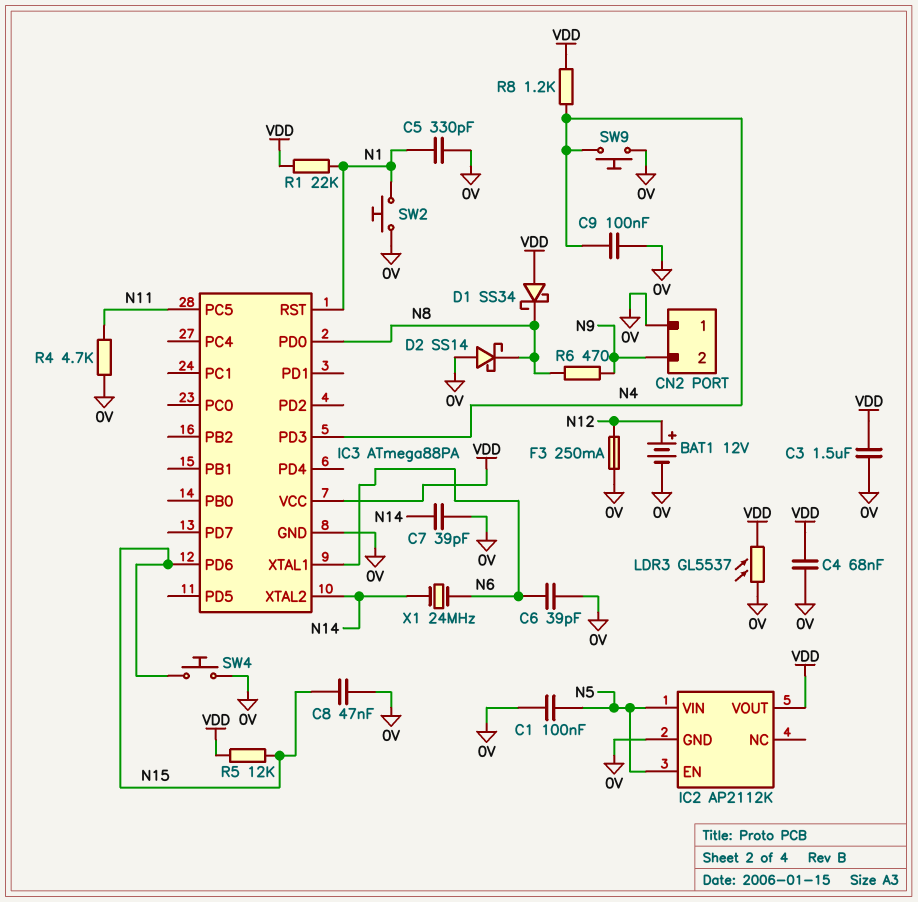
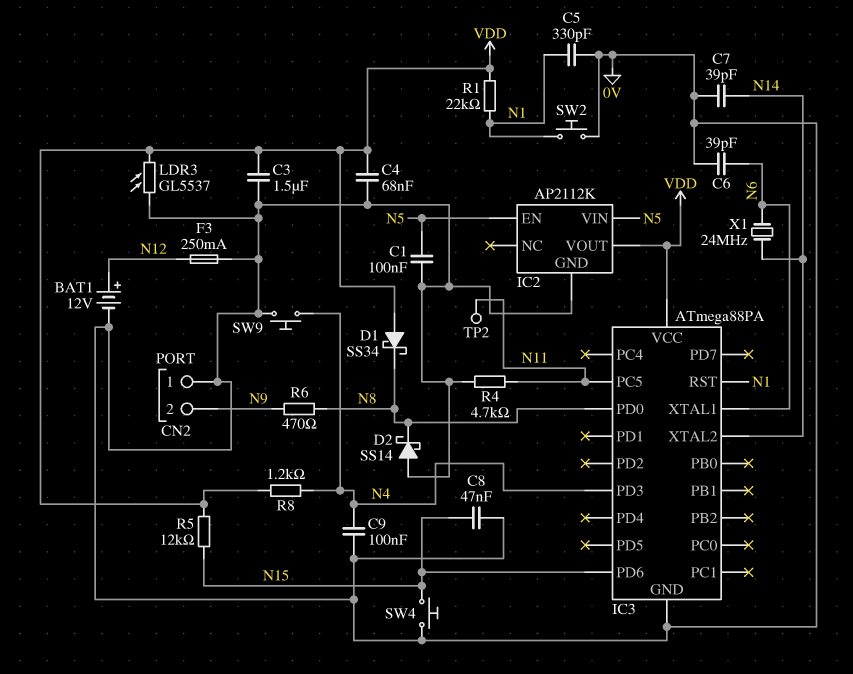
TP2: none -> test point (N11)

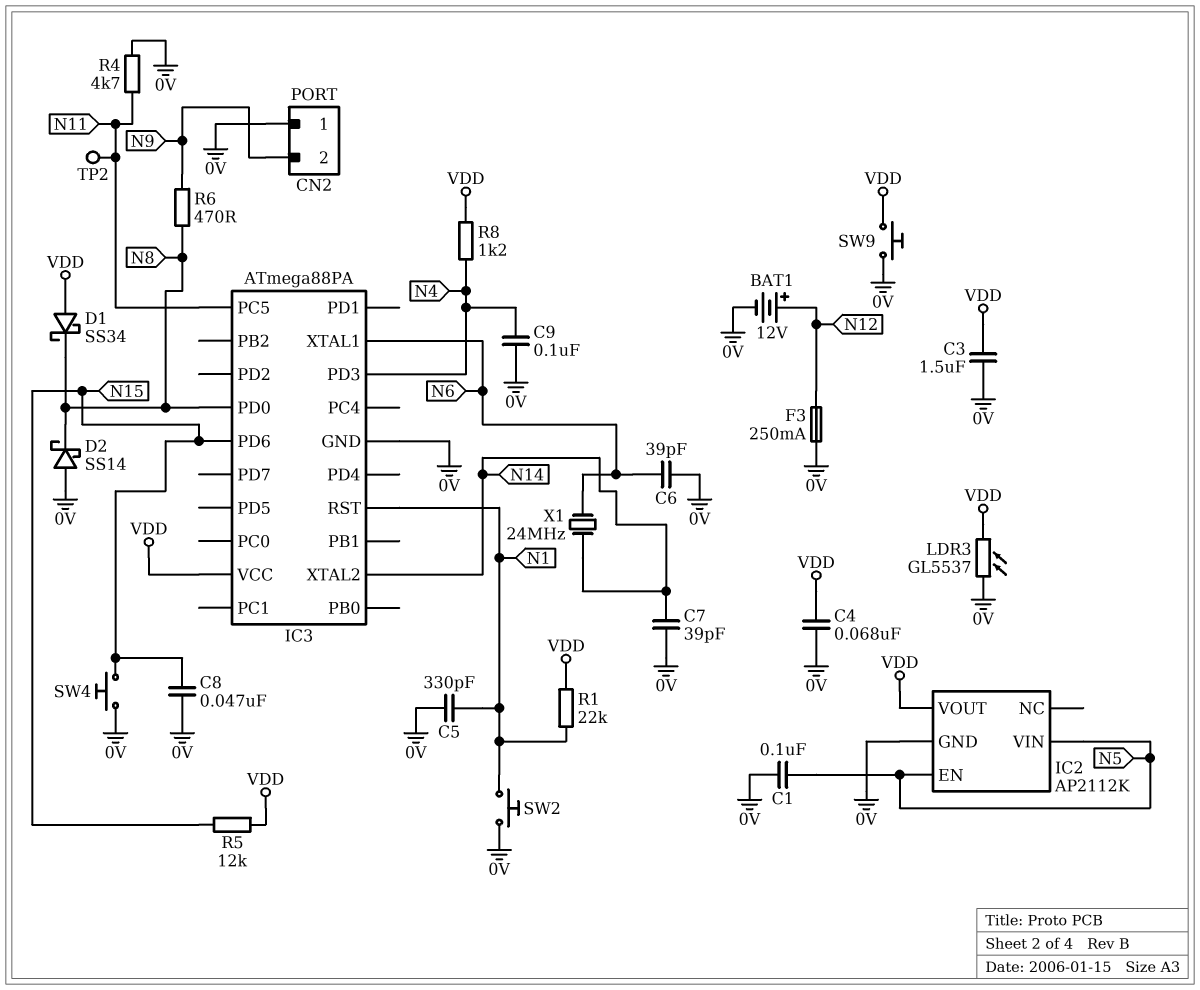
SW9: button (0V, N4) -> button (0V, VDD)

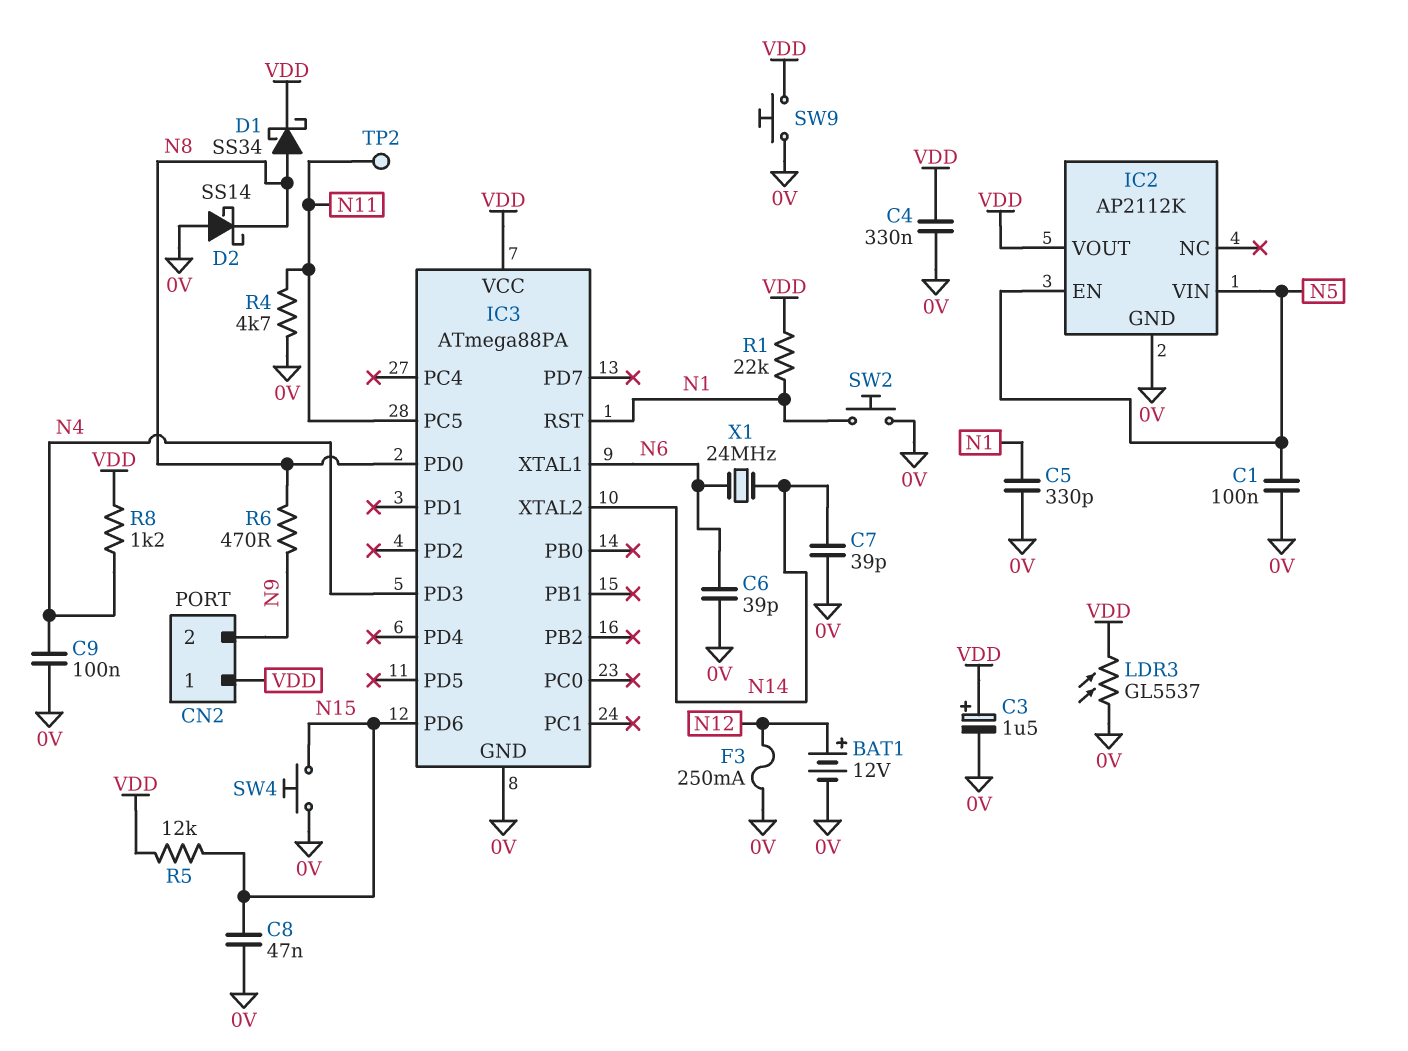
C3: 1.5uF (0V, VDD) -> 1.5uF (plus VDD, minus 0V)
C4: 68nF (0V, VDD) -> 330nF (0V, VDD)
CN2 pin 1: 0V -> VDD
D1: schottky SS34 (A VDD, K N8) -> schottky SS34 (A N8, K VDD)

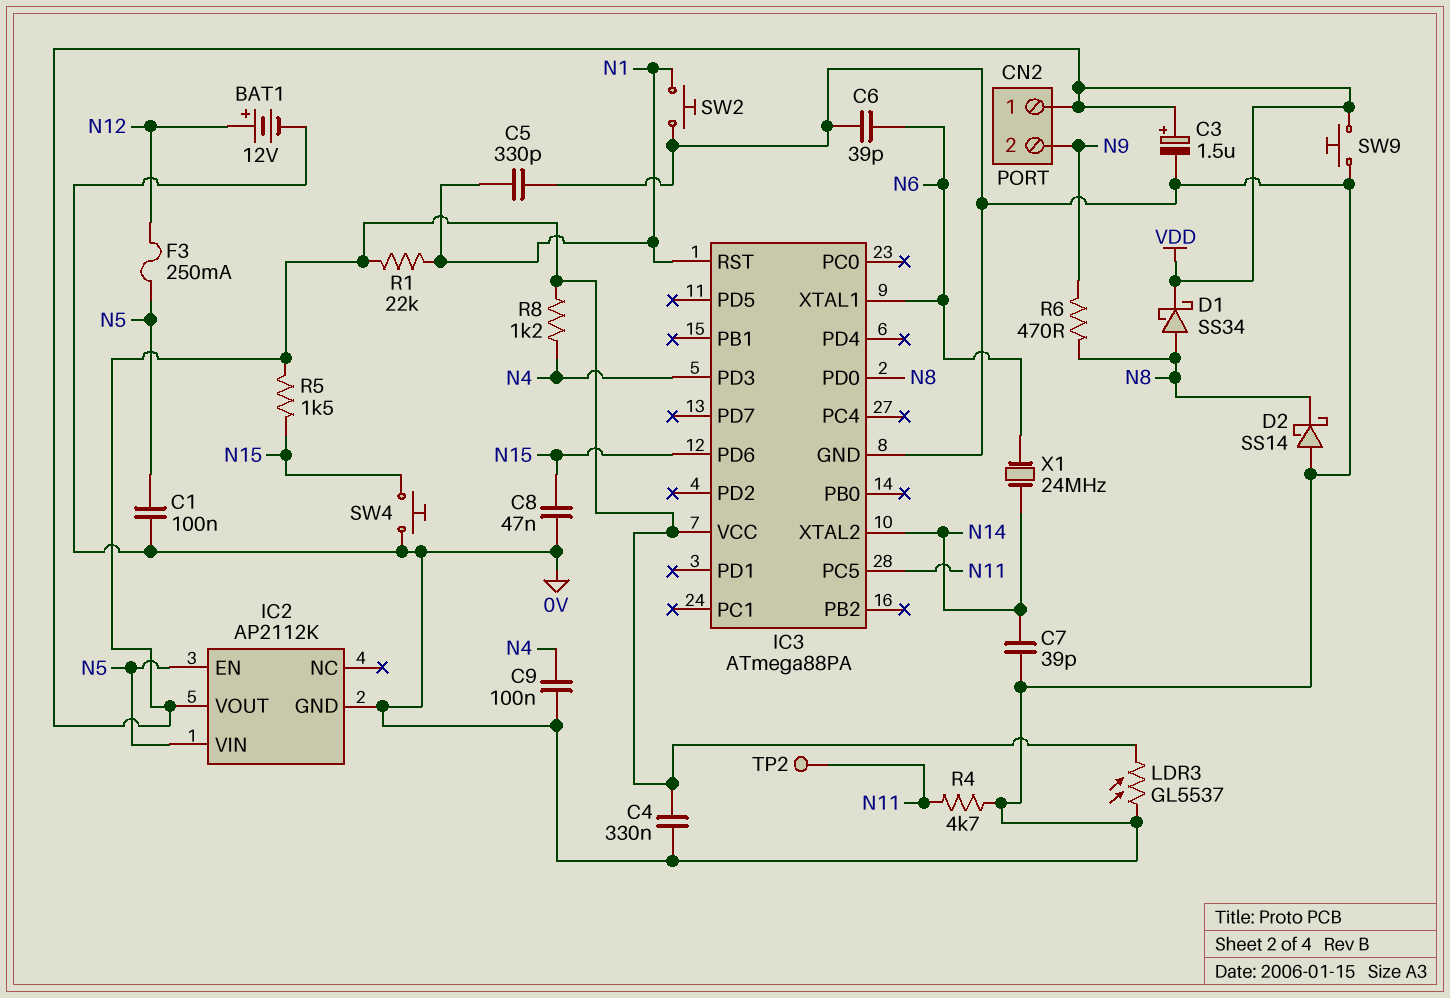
F3: 250mA (0V, N12) -> 250mA (N5, N12)
R5: 12k (N15, VDD) -> 1.5k (N15, VDD)

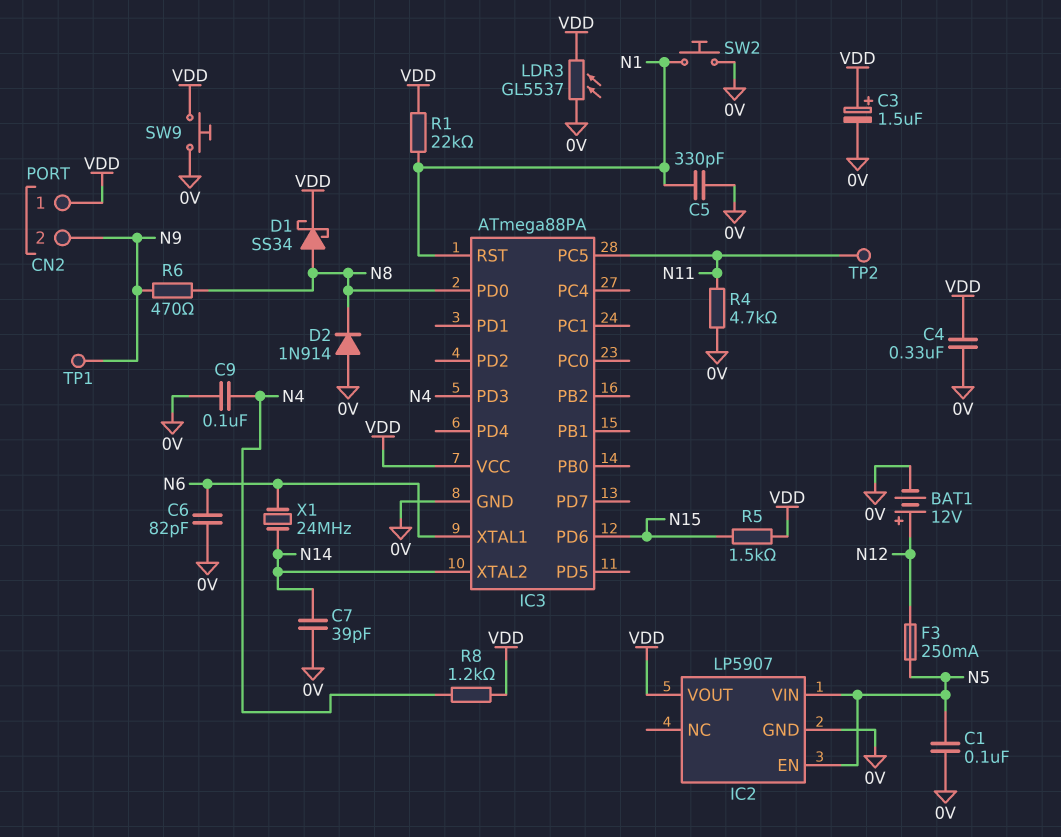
C6: 39pF (0V, N6) -> 82pF (0V, N6)
C8: 47nF (0V, N15) -> none
D2: schottky SS14 (A 0V, K N8) -> diode 1N914 (A 0V, K N8)
IC2: AP2112K -> LP5907
SW4: button (0V, N15) -> none
TP1: none -> test point (N9)

